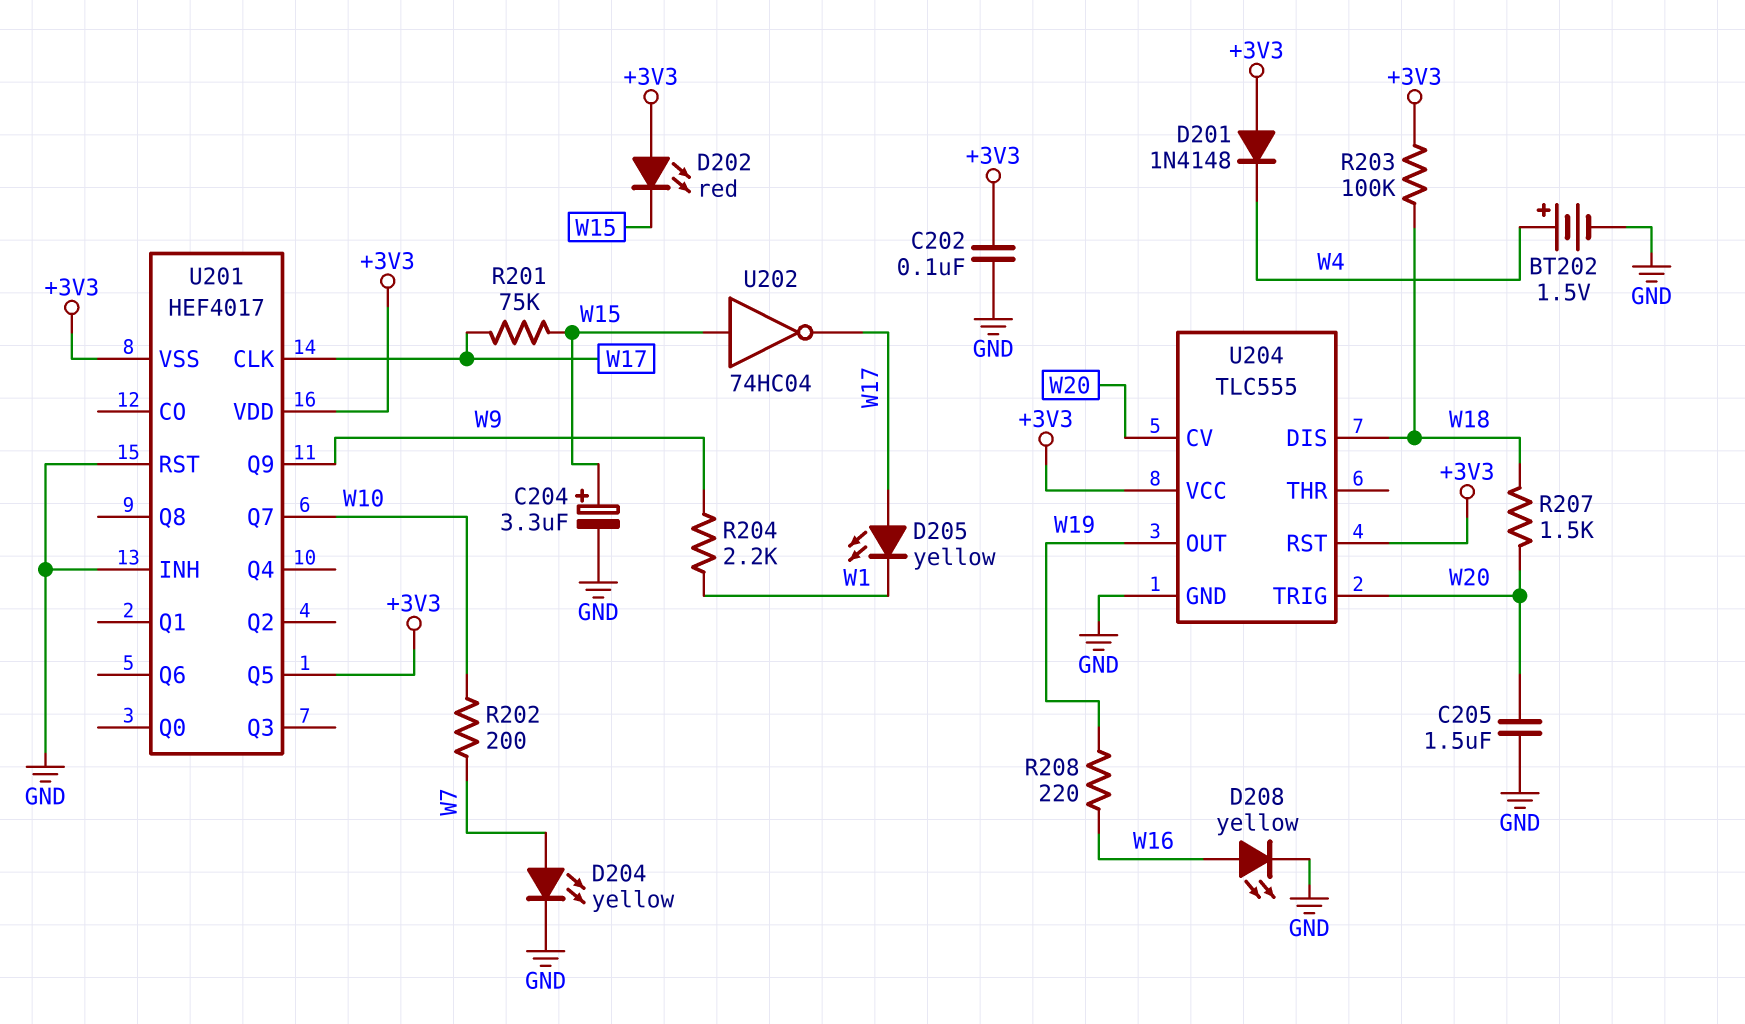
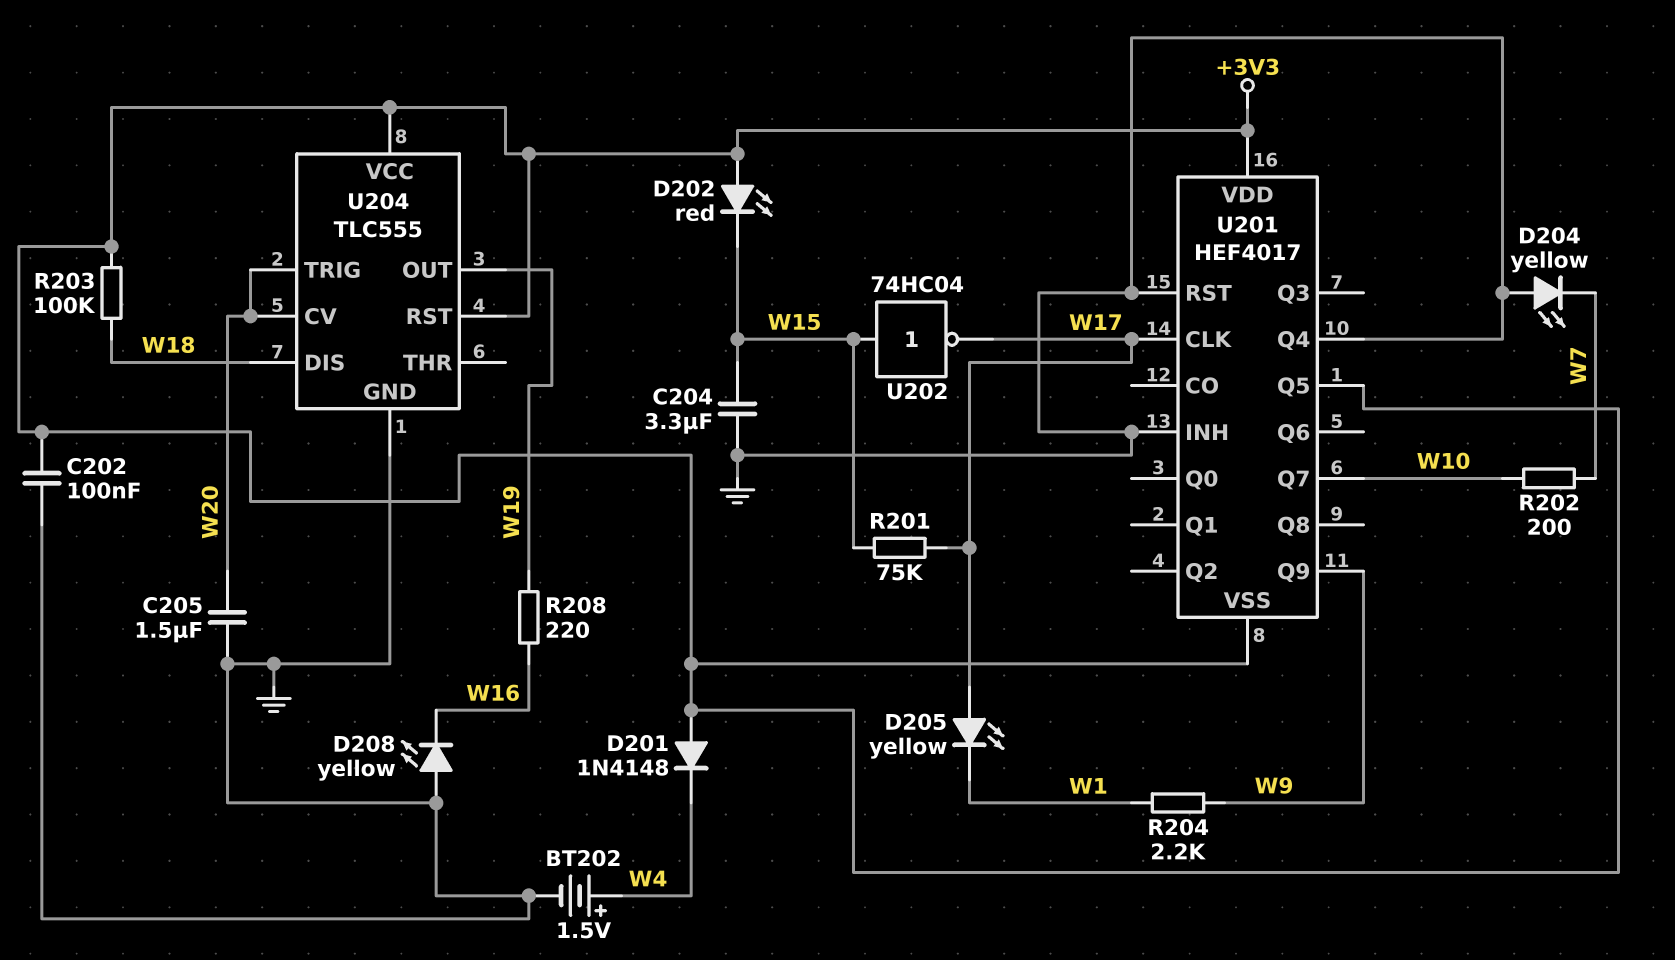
C204: 3.3uF (plus W15, minus GND) -> 3.3uF (GND, W15)
D204: LED yellow (A W7, K GND) -> LED yellow (A GND, K W7)
D208: LED yellow (A W16, K GND) -> LED yellow (A GND, K W16)
R207: 1.5k (W18, W20) -> none
U201 pin Q4: none -> GND

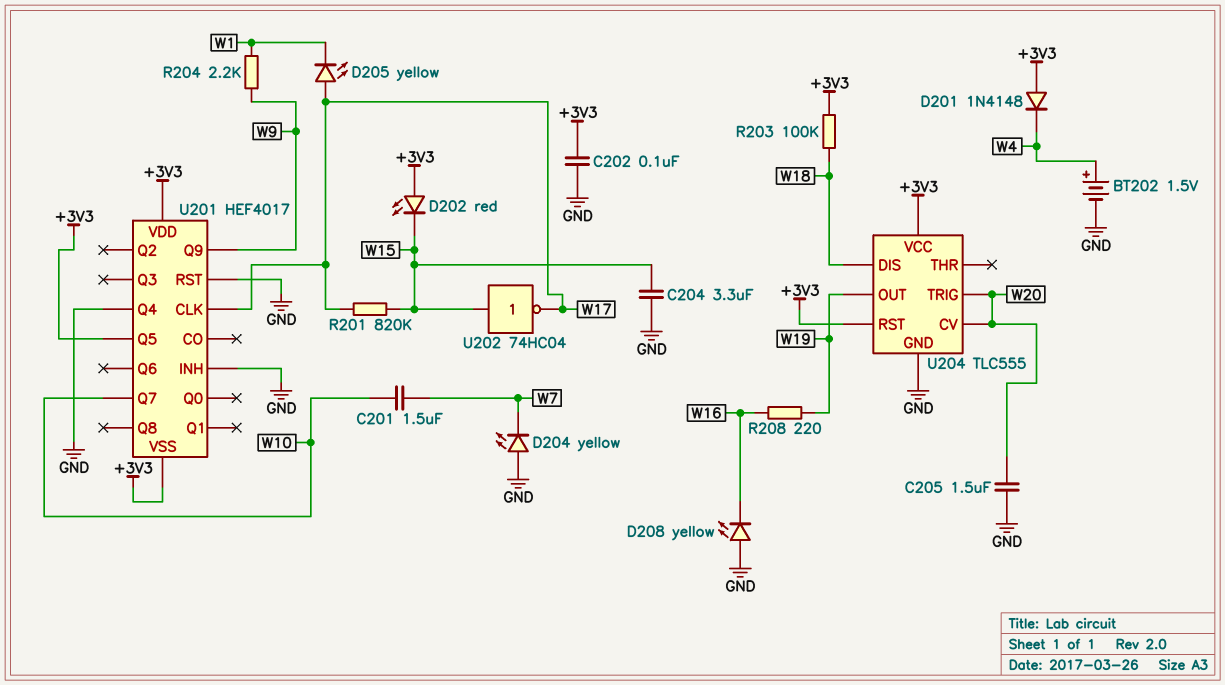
C201: none -> 1.5uF (W7, W10)
R201: 75k (W15, W17) -> 820k (W15, W17)
R202: 200 (W7, W10) -> none

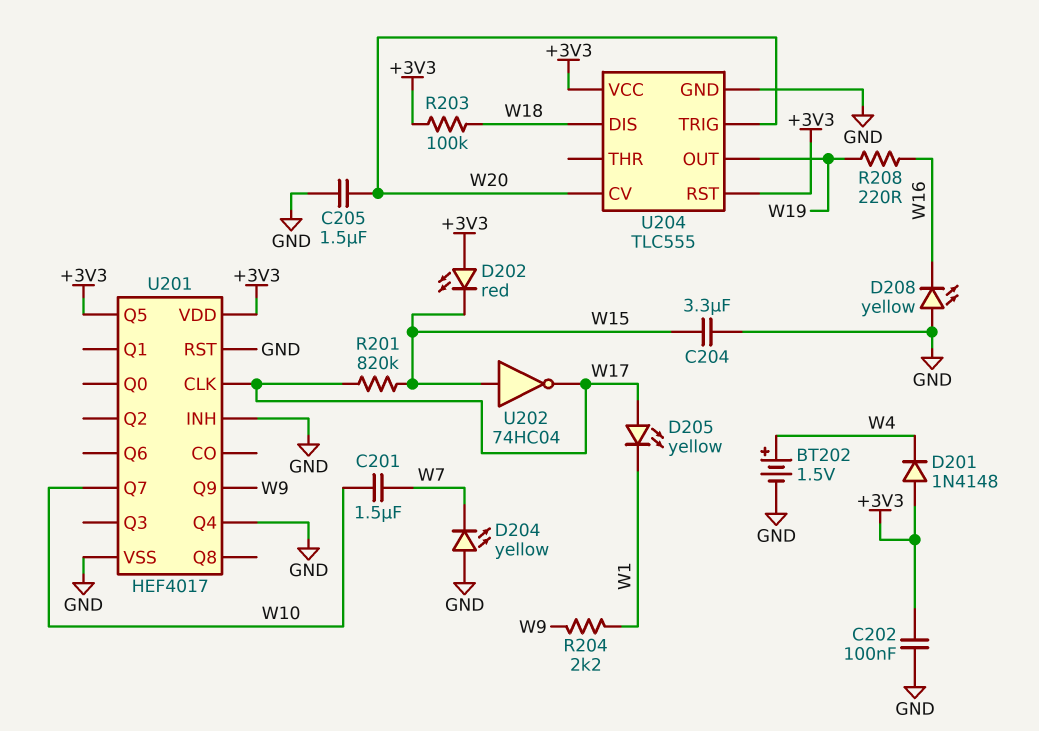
U201 pin VSS: +3V3 -> GND

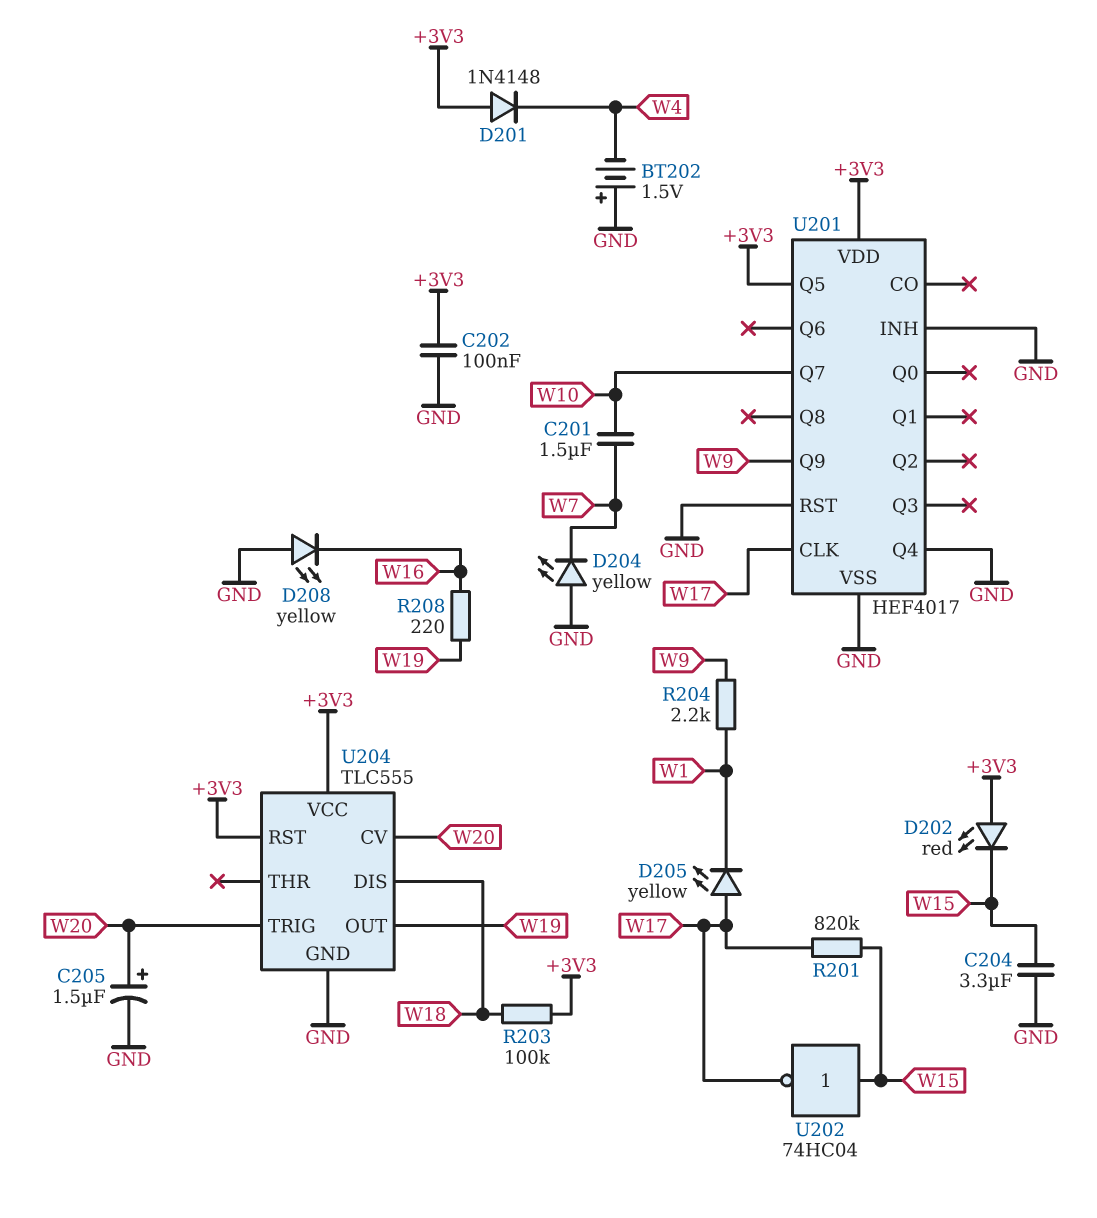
BT202: 1.5V (plus W4, minus GND) -> 1.5V (plus GND, minus W4)
C205: 1.5uF (GND, W20) -> 1.5uF (plus W20, minus GND)

